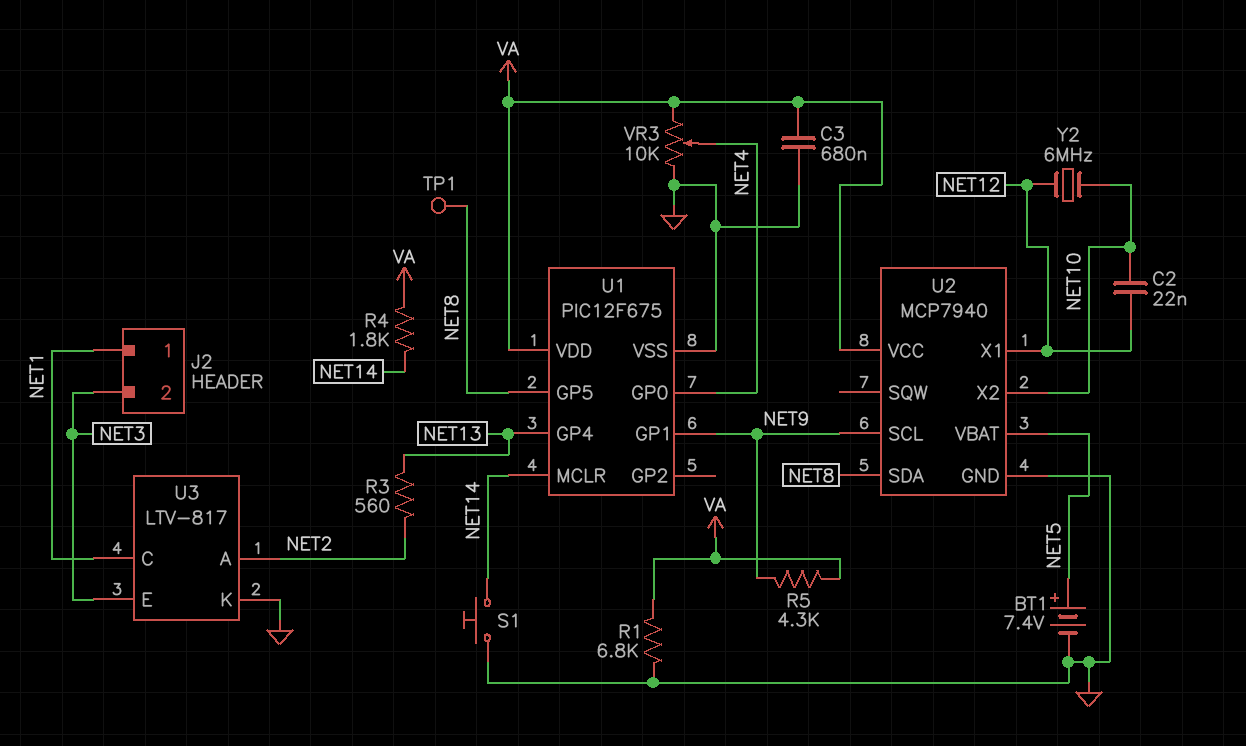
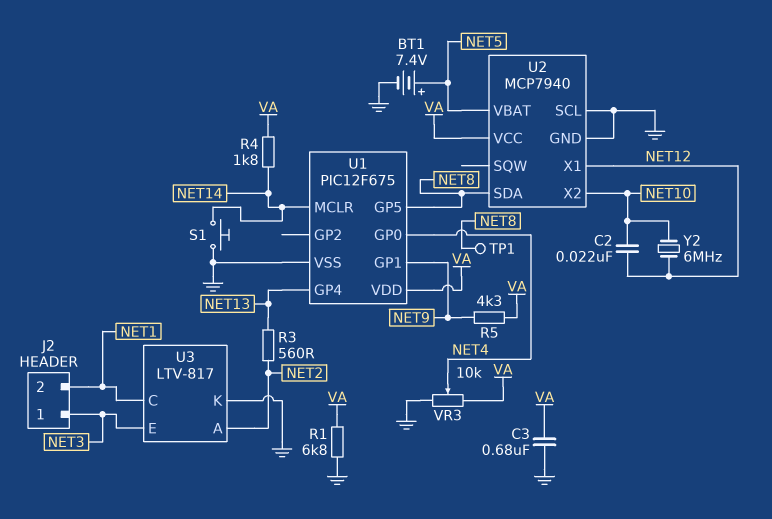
J2 pin 1: NET1 -> NET3
J2 pin 2: NET3 -> NET1
U2 pin SCL: NET9 -> GND

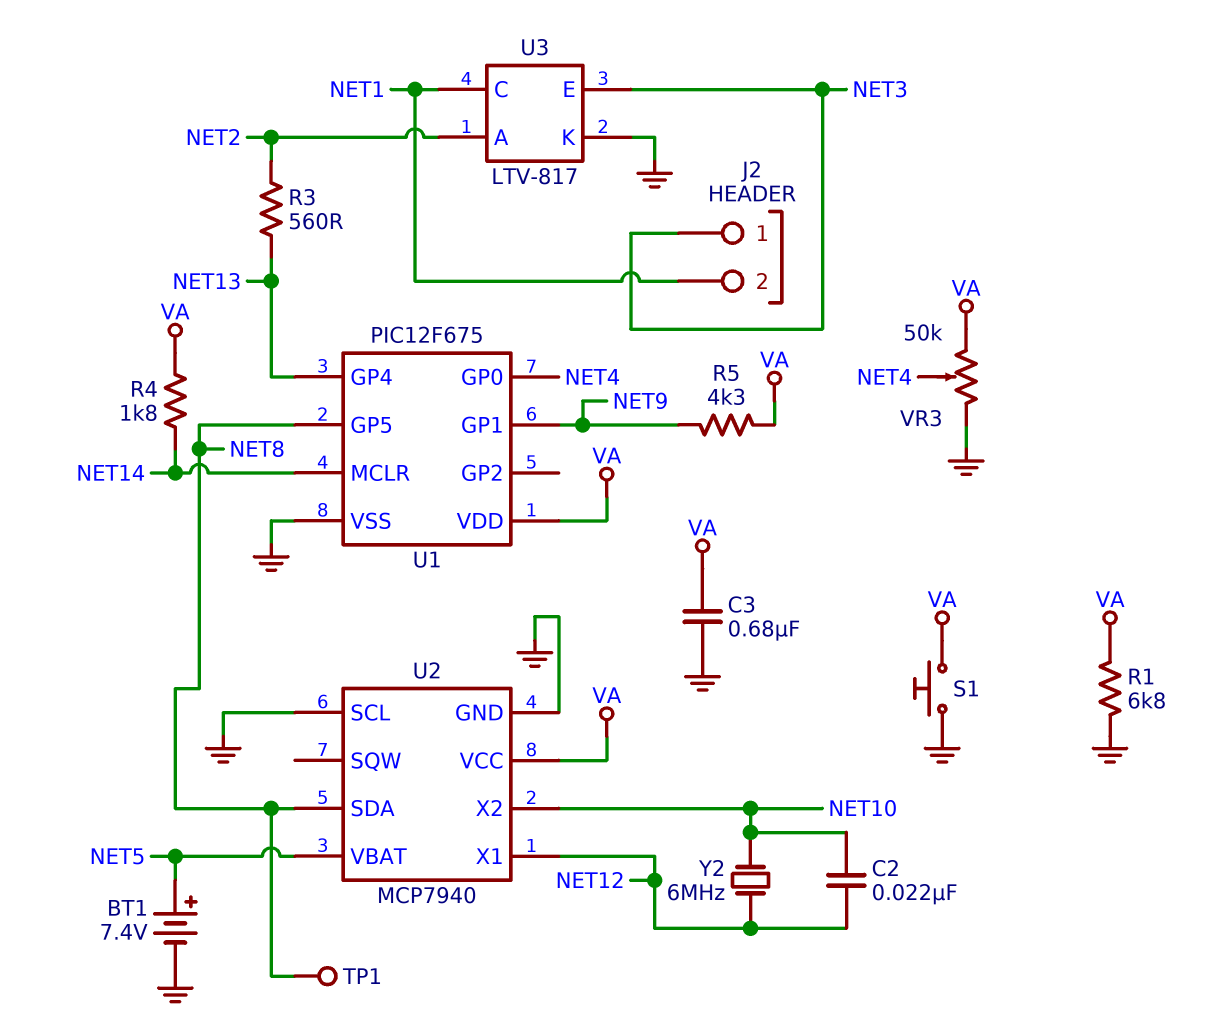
S1: button (GND, NET14) -> button (GND, VA)
VR3: 10k (GND, VA, wiper NET4) -> 50k (GND, VA, wiper NET4)

